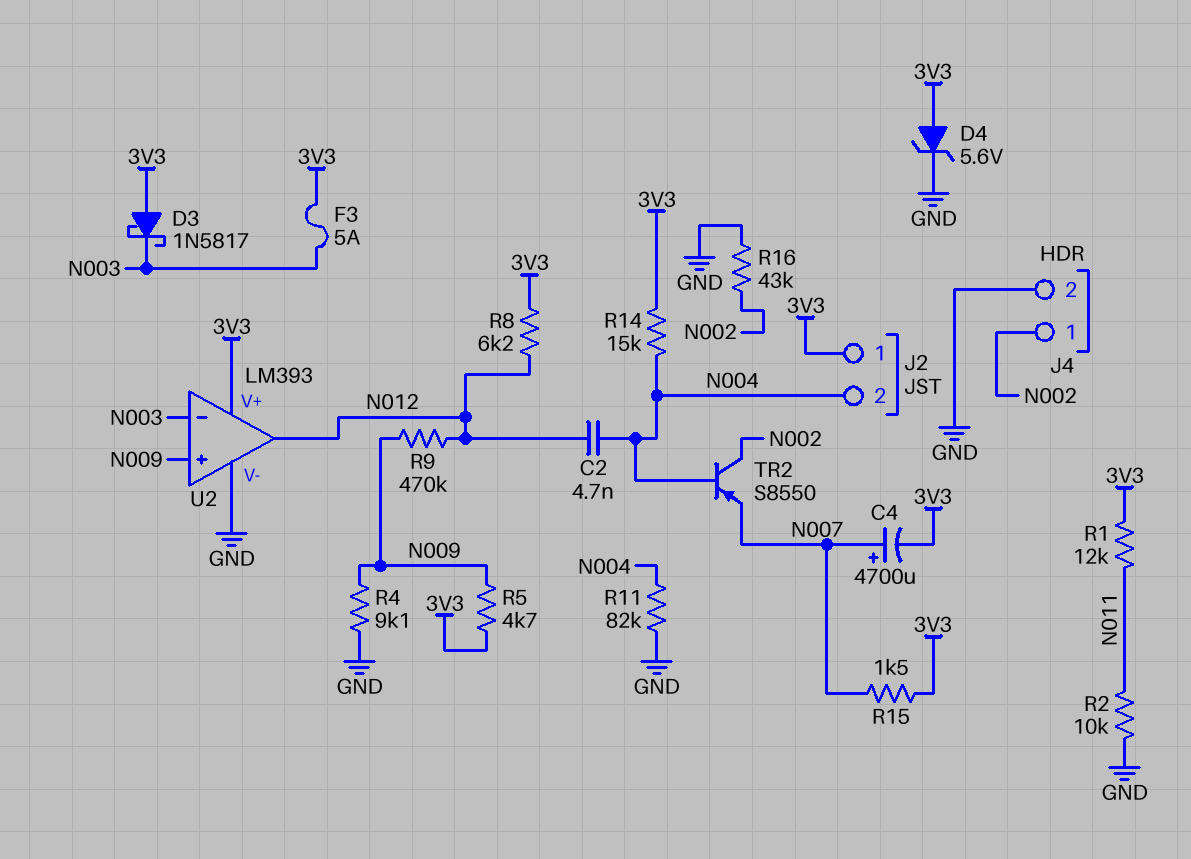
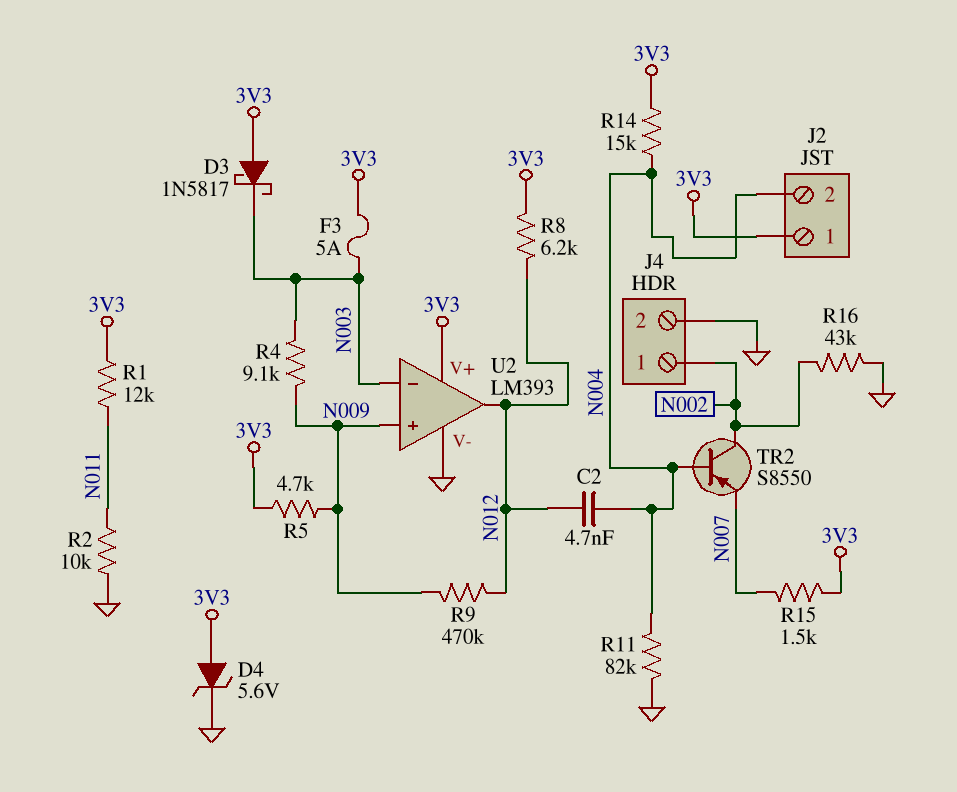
C4: 4700uF (plus N007, minus 3V3) -> none
R4: 9.1k (GND, N009) -> 9.1k (N003, N009)

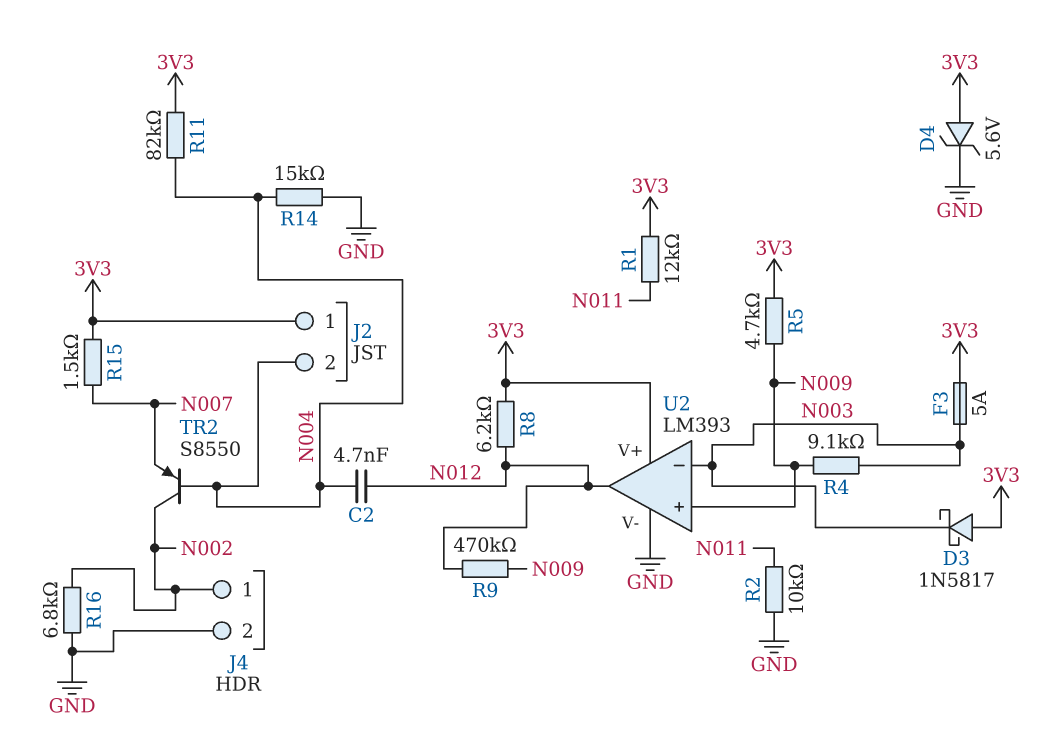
R11: 82k (GND, N004) -> 82k (3V3, N004)
R14: 15k (3V3, N004) -> 15k (GND, N004)
R16: 43k (GND, N002) -> 6.8k (GND, N002)

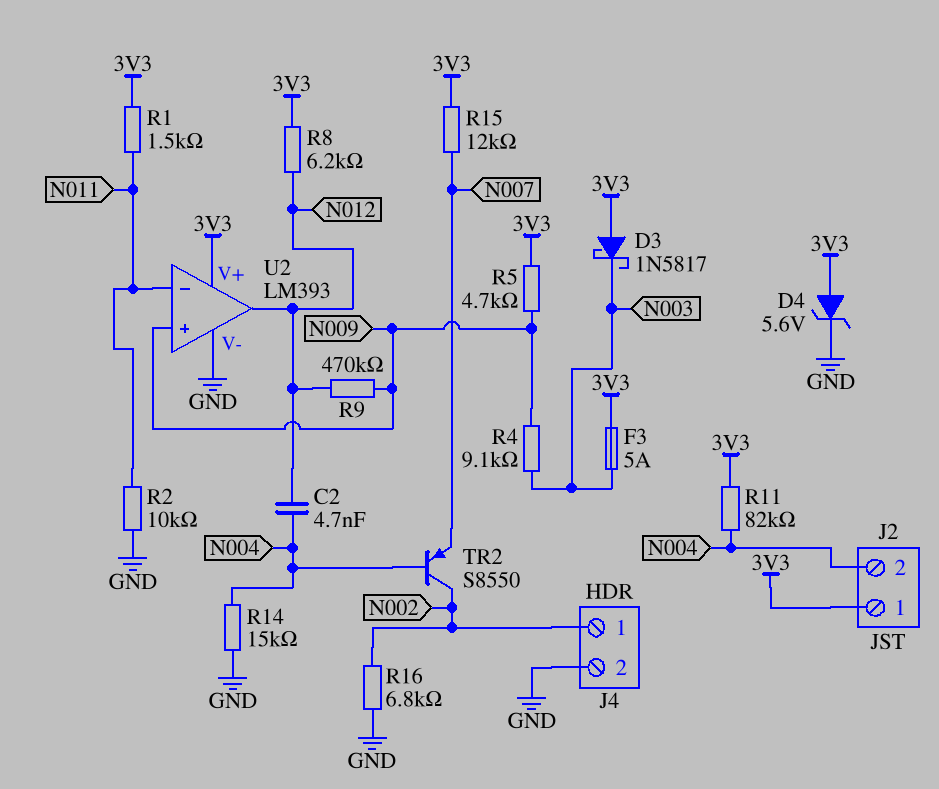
R1: 12k (3V3, N011) -> 1.5k (3V3, N011)
R15: 1.5k (3V3, N007) -> 12k (3V3, N007)
U2 pin in-: N003 -> N011

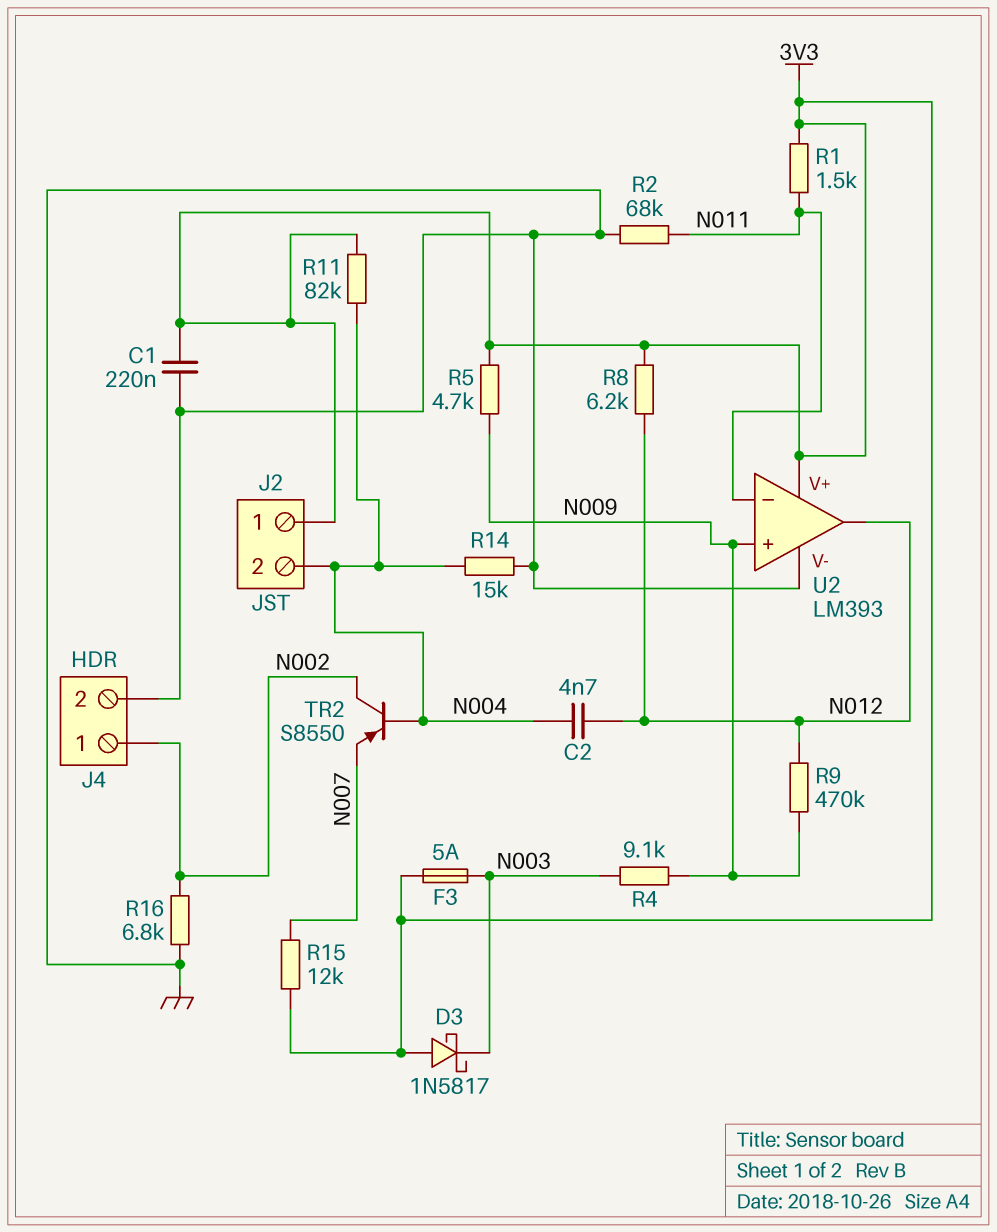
C1: none -> 220nF (3V3, GND)
D4: zener 5.6V (A 3V3, K GND) -> none
R2: 10k (GND, N011) -> 68k (GND, N011)

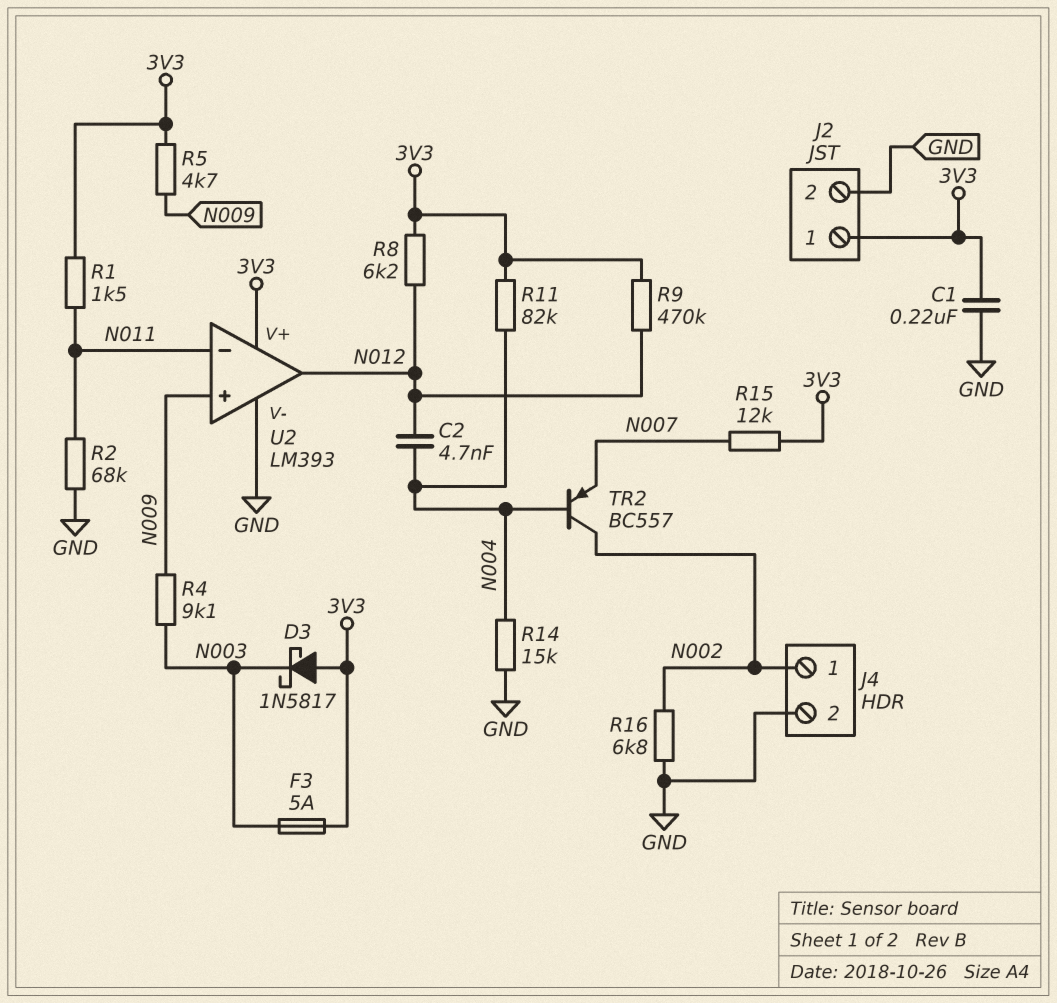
J2 pin 2: N004 -> GND
R9: 470k (N009, N012) -> 470k (3V3, N012)
TR2: PNP S8550 (B N004, C N002, E N007) -> PNP BC557 (B N004, C N002, E N007)

